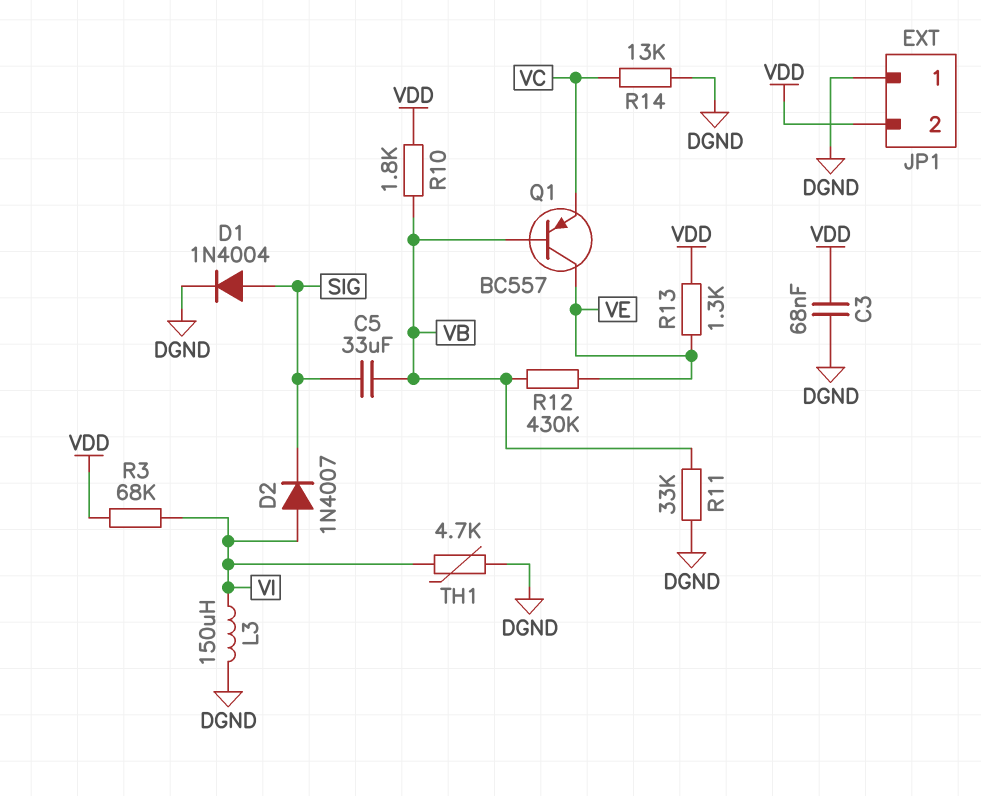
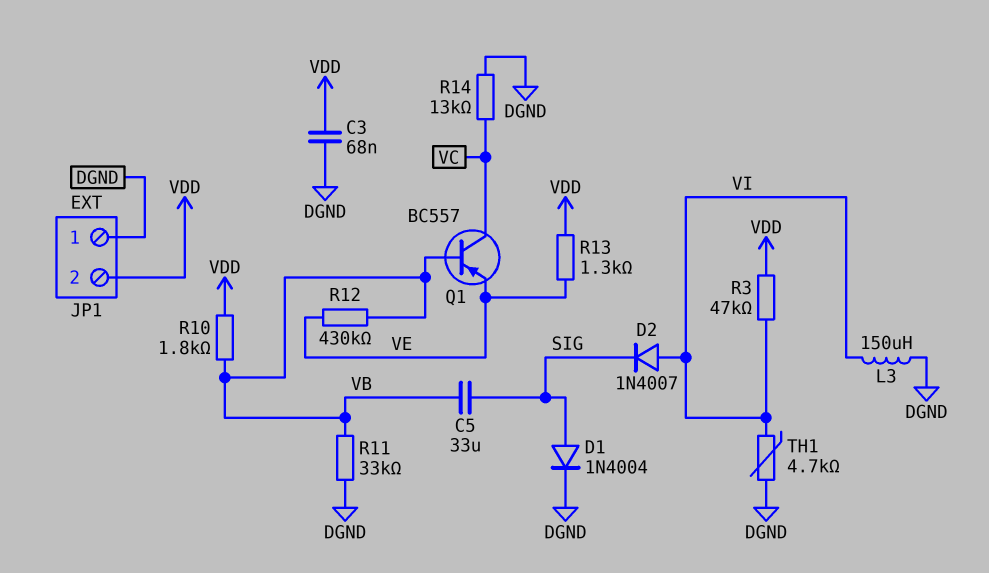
Q1: PNP BC557 (B VB, C VE, E VC) -> PNP BC557 (B VB, C VC, E VE)
R3: 68k (VDD, VI) -> 47k (VDD, VI)

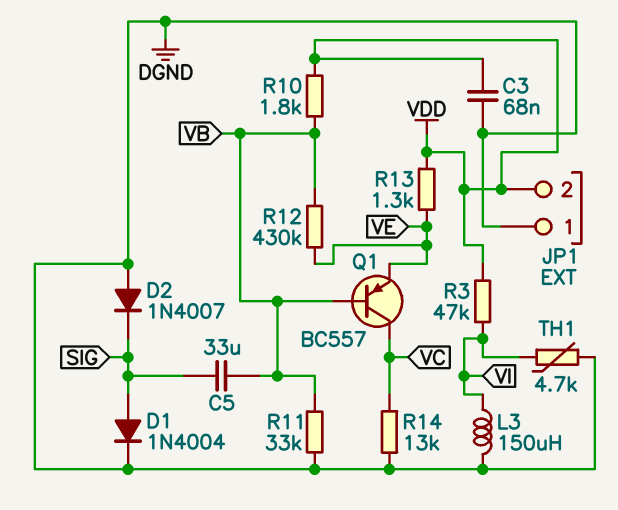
D2: diode 1N4007 (A VI, K SIG) -> diode 1N4007 (A DGND, K SIG)

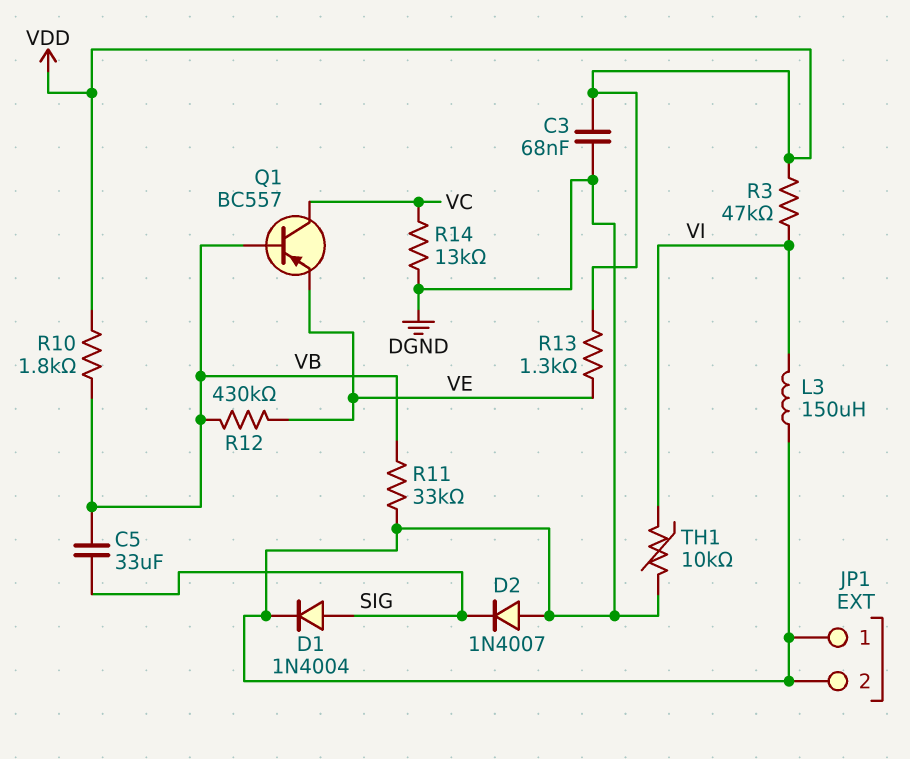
JP1 pin 2: VDD -> DGND
TH1: 4.7k (DGND, VI) -> 10k (DGND, VI)

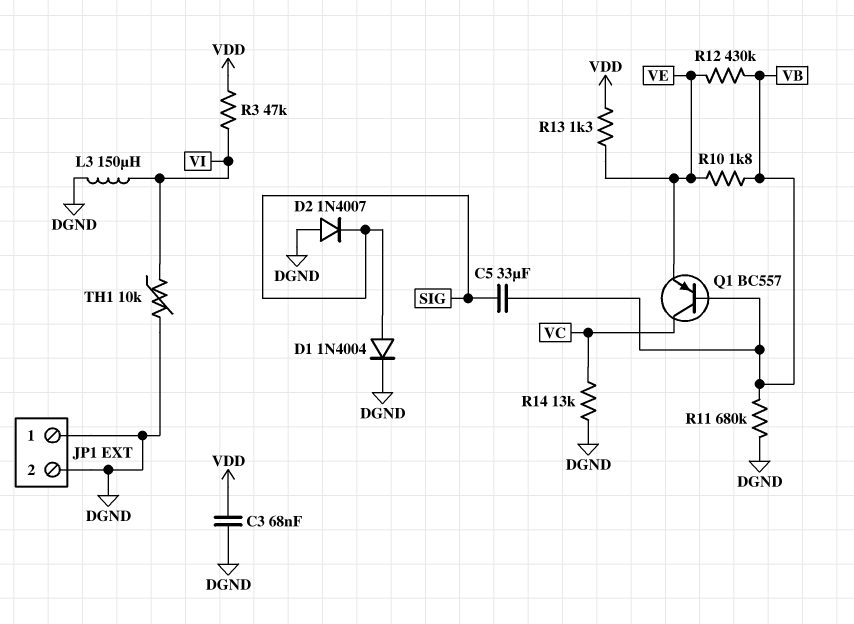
R10: 1.8k (VB, VDD) -> 1.8k (VB, VE)
R11: 33k (DGND, VB) -> 680k (DGND, VB)

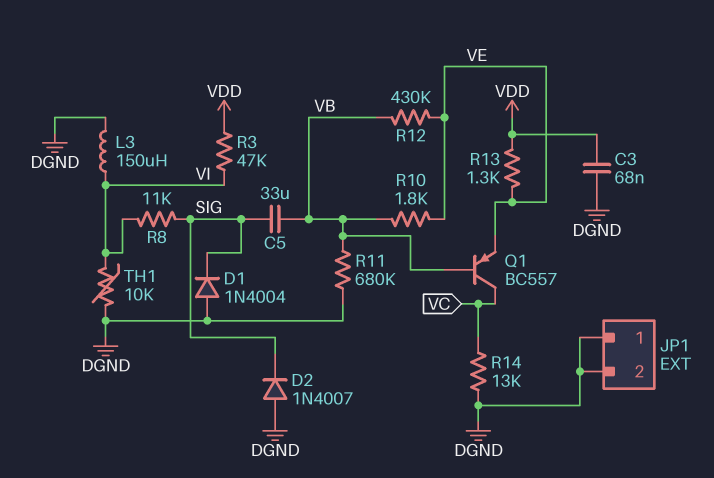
D1: diode 1N4004 (A SIG, K DGND) -> diode 1N4004 (A DGND, K SIG)
R8: none -> 11k (SIG, VI)

